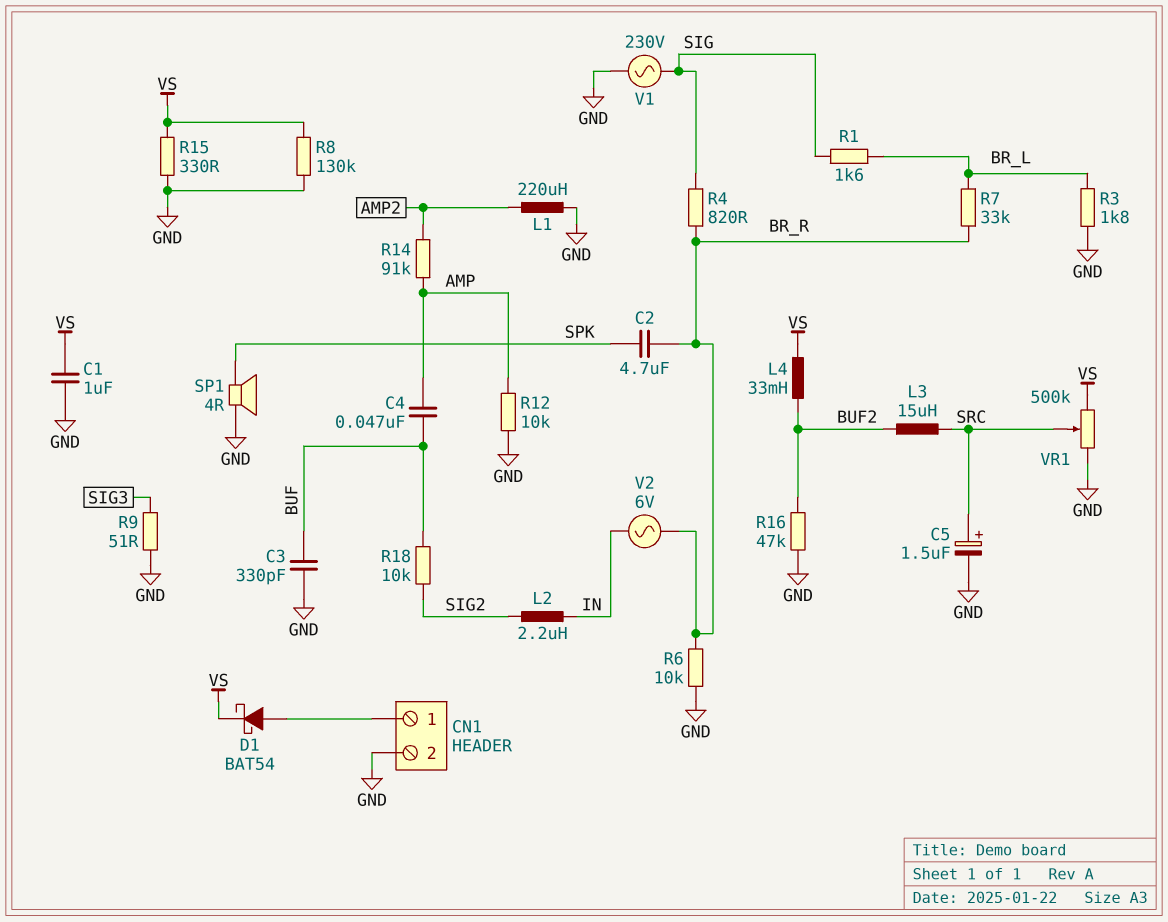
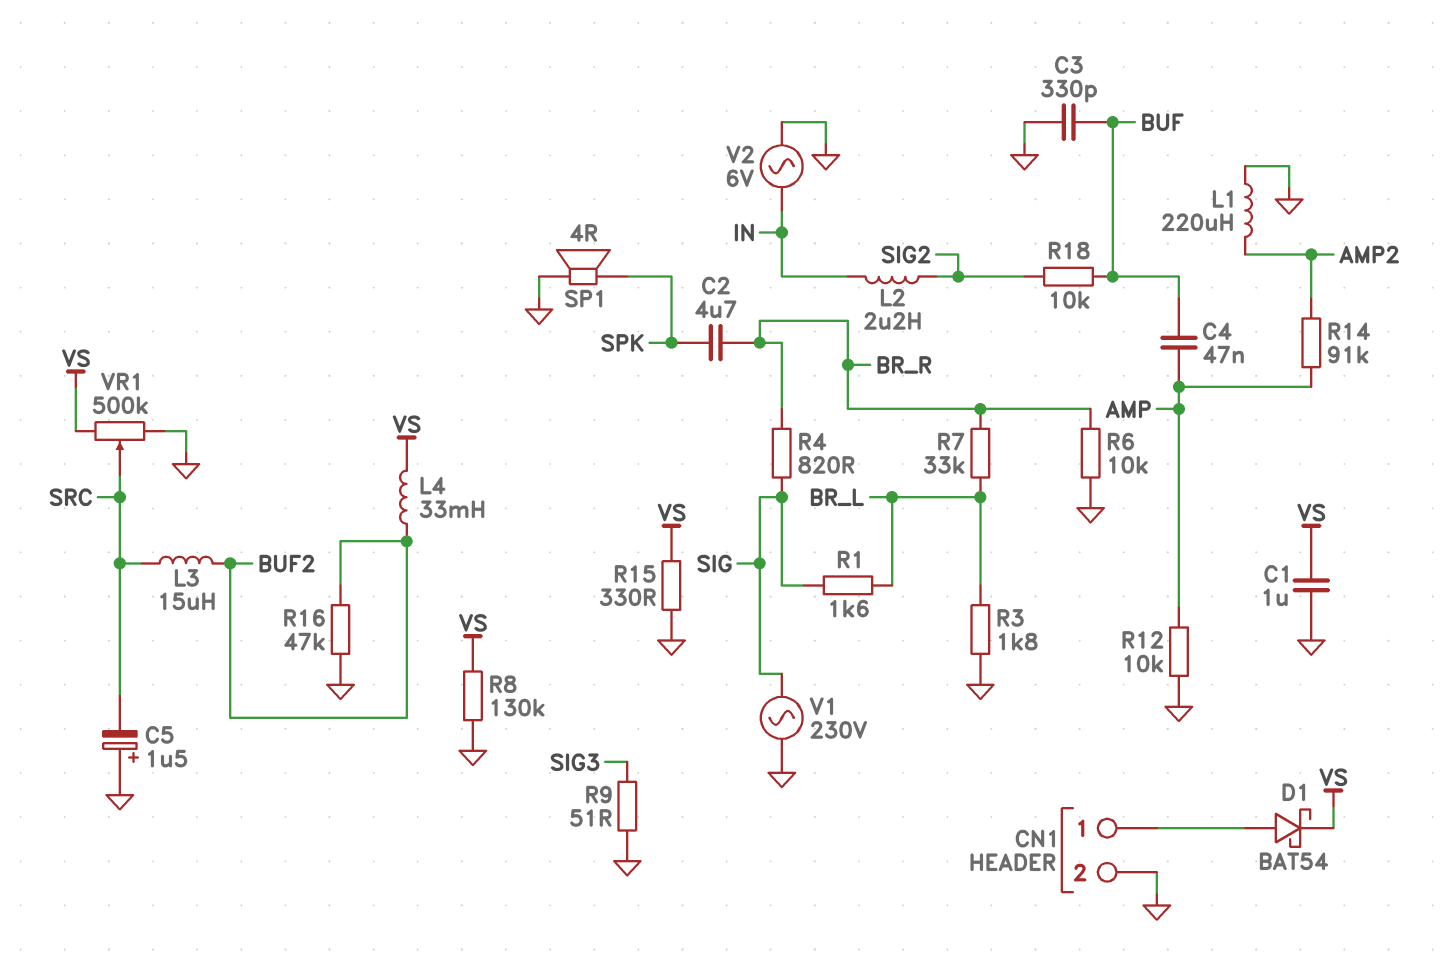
C5: 1.5uF (plus SRC, minus GND) -> 1.5uF (plus GND, minus SRC)
V2: AC 6V (BR_R, IN) -> AC 6V (GND, IN)

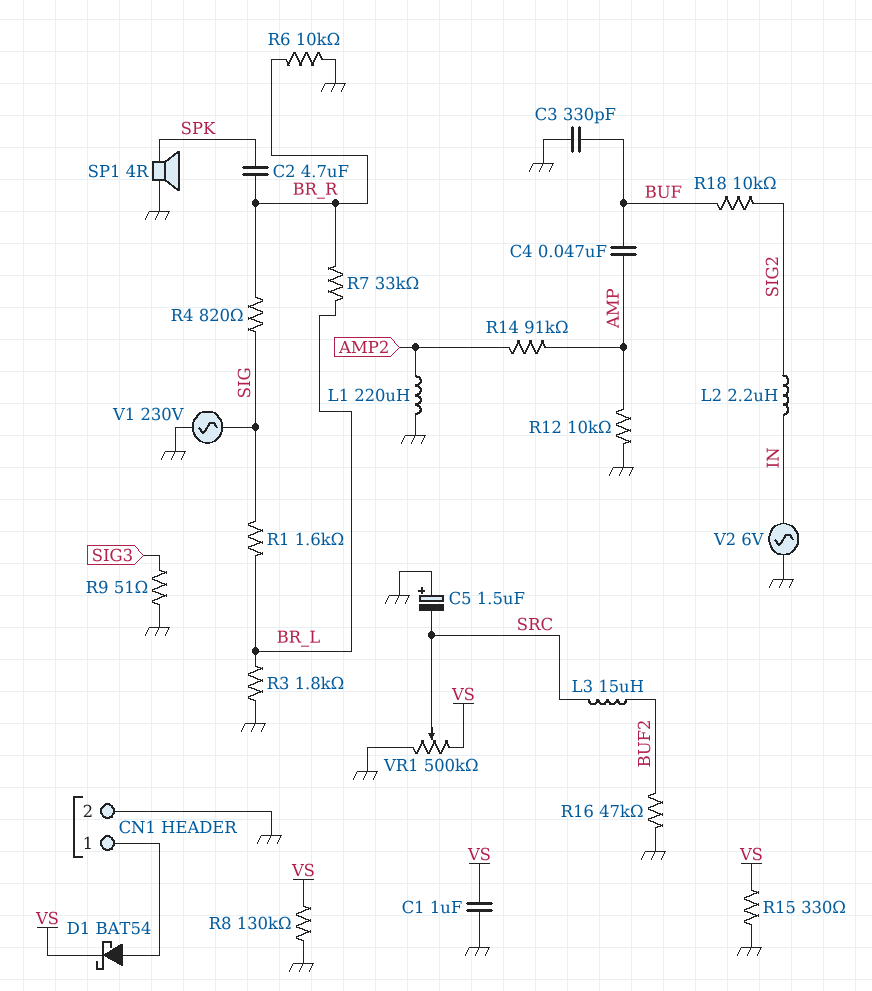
L4: 33mH (BUF2, VS) -> none

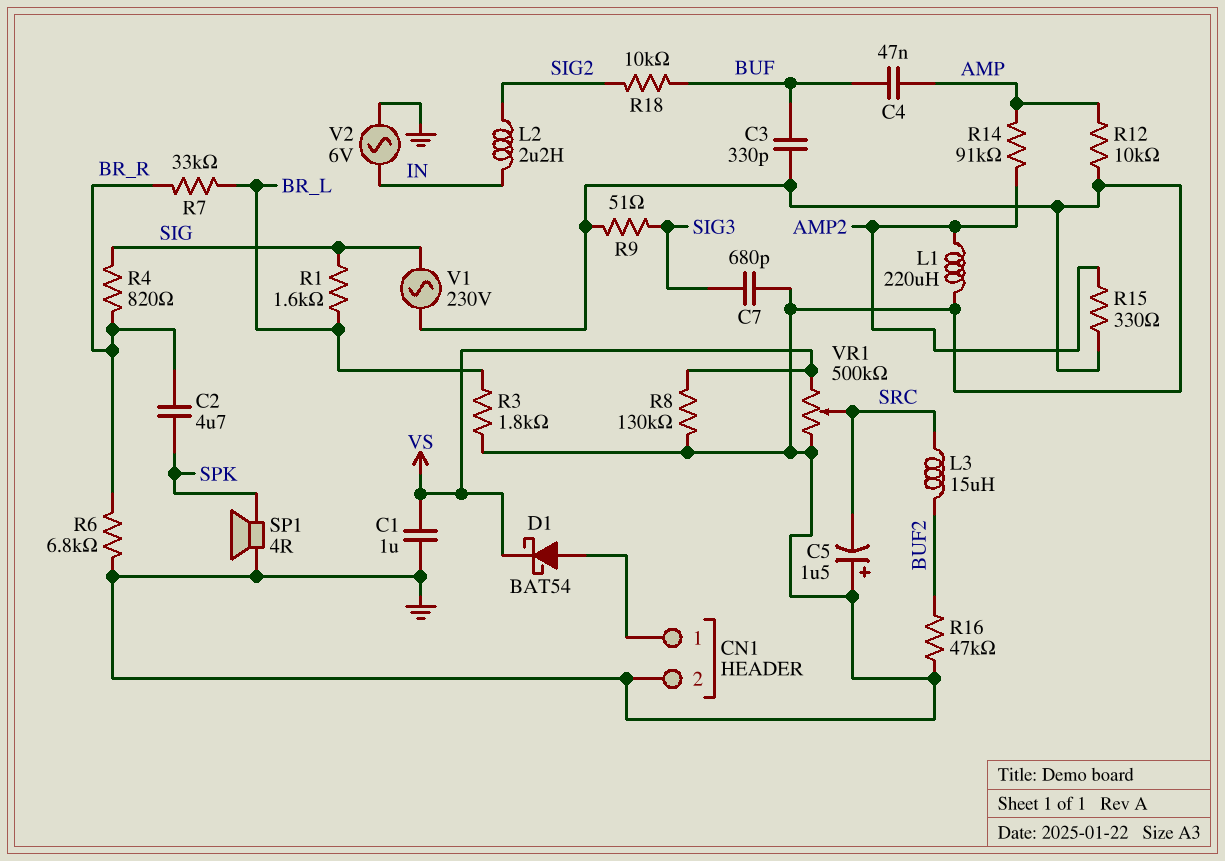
C7: none -> 680pF (GND, SIG3)
R6: 10k (BR_R, GND) -> 6.8k (BR_R, GND)
R15: 330 (GND, VS) -> 330 (AMP2, GND)

